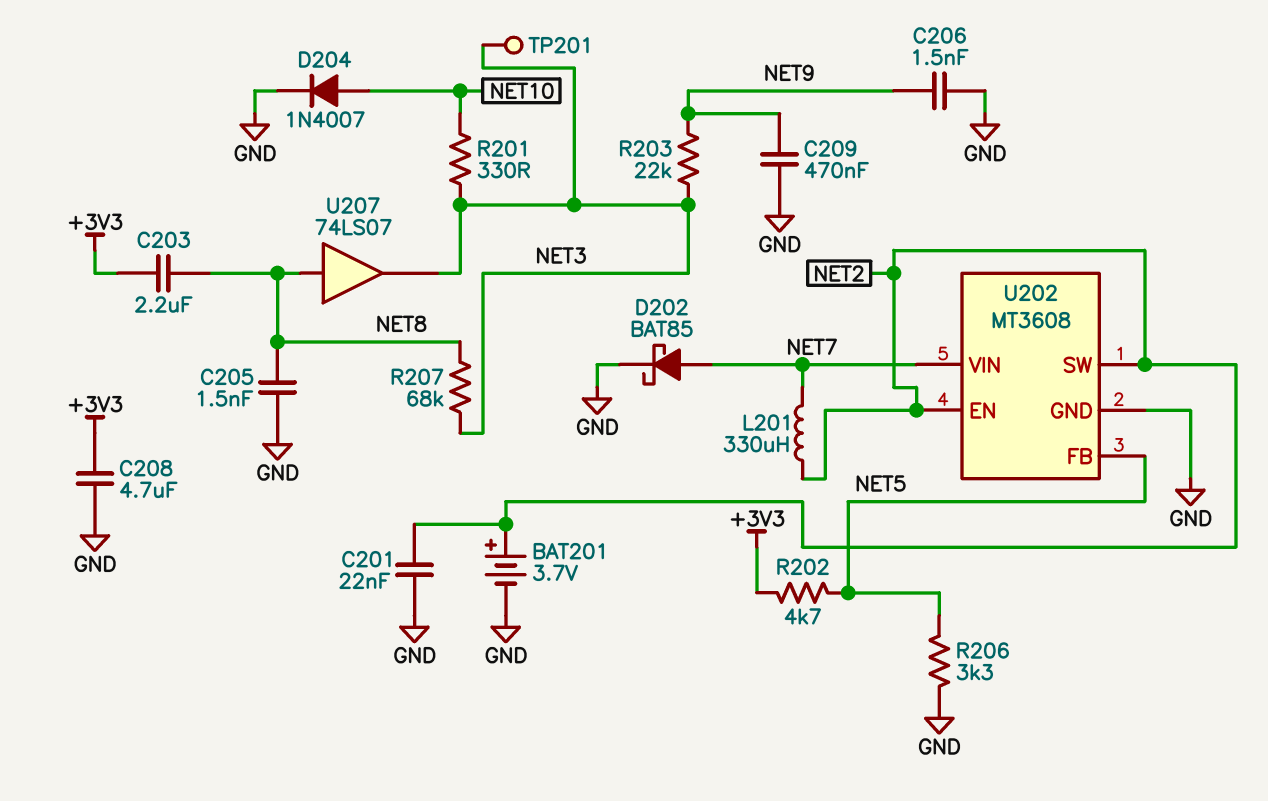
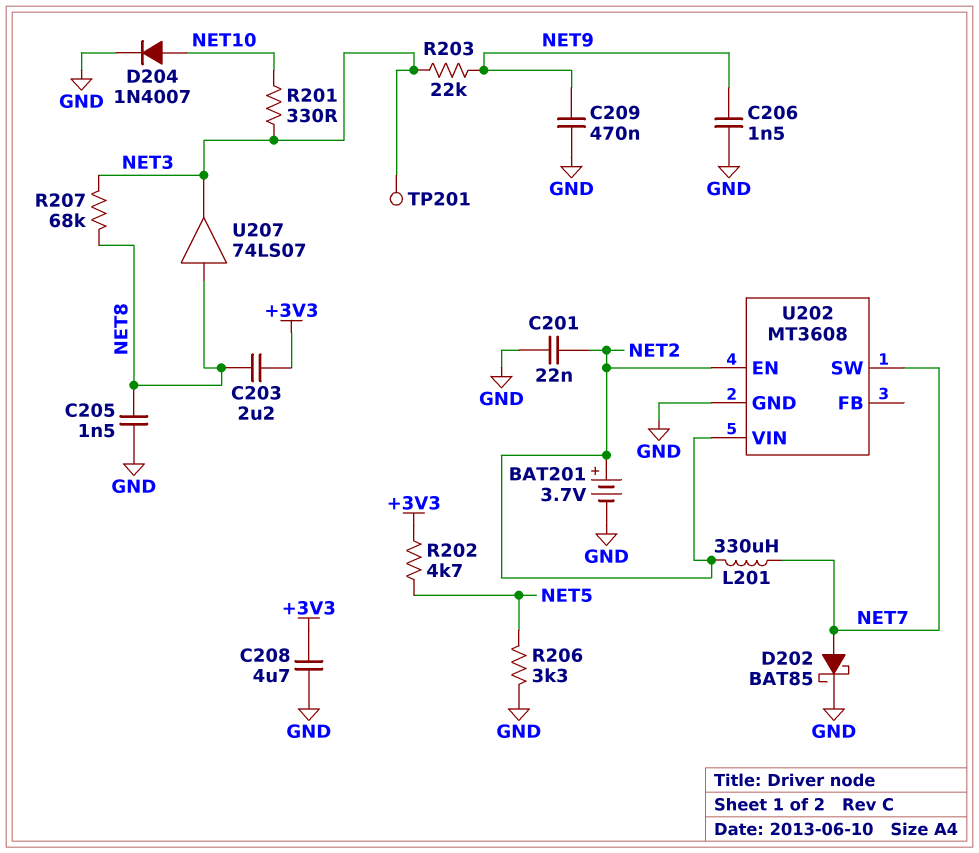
U202 pin FB: NET5 -> none
U202 pin SW: NET2 -> NET7
U202 pin VIN: NET7 -> NET2

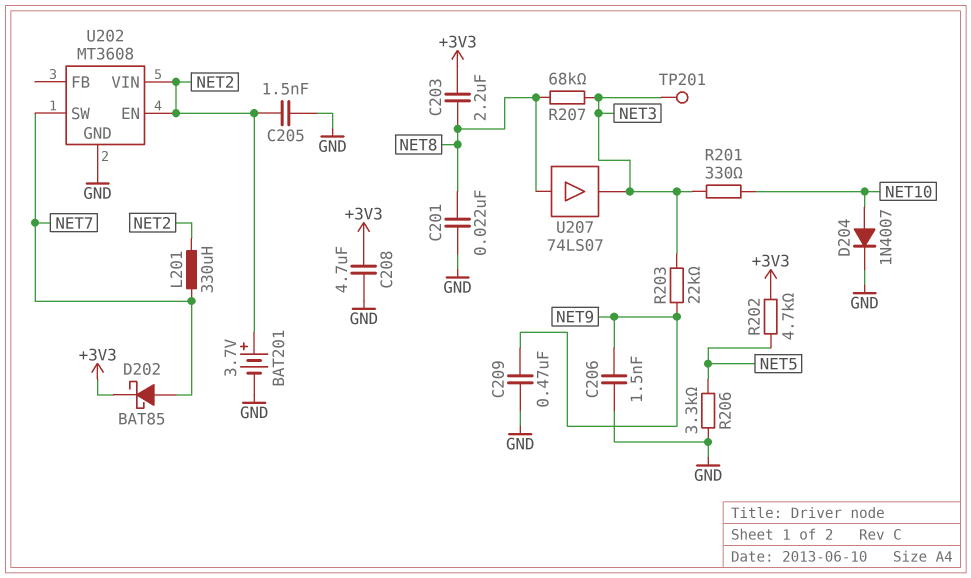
C201: 22nF (GND, NET2) -> 22nF (GND, NET8)
C205: 1.5nF (GND, NET8) -> 1.5nF (GND, NET2)
D202: schottky BAT85 (A NET7, K GND) -> schottky BAT85 (A NET7, K +3V3)

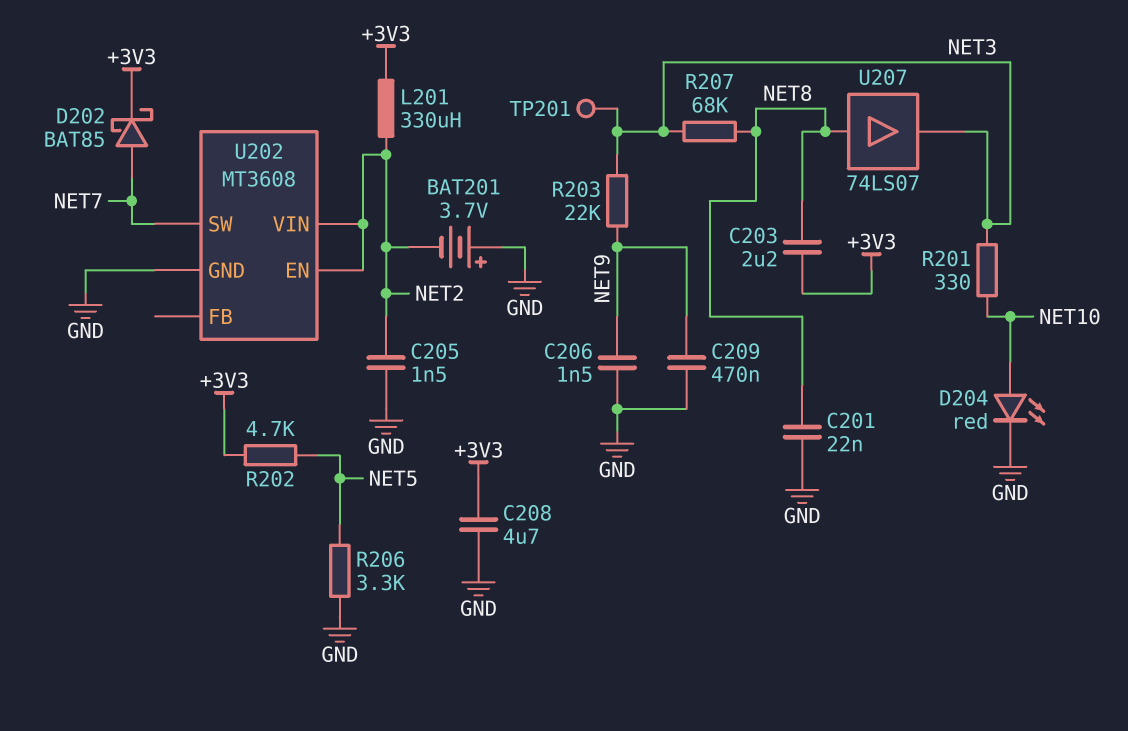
BAT201: 3.7V (plus NET2, minus GND) -> 3.7V (plus GND, minus NET2)
D204: diode 1N4007 (A NET10, K GND) -> LED red (A NET10, K GND)
L201: 330uH (NET2, NET7) -> 330uH (+3V3, NET2)

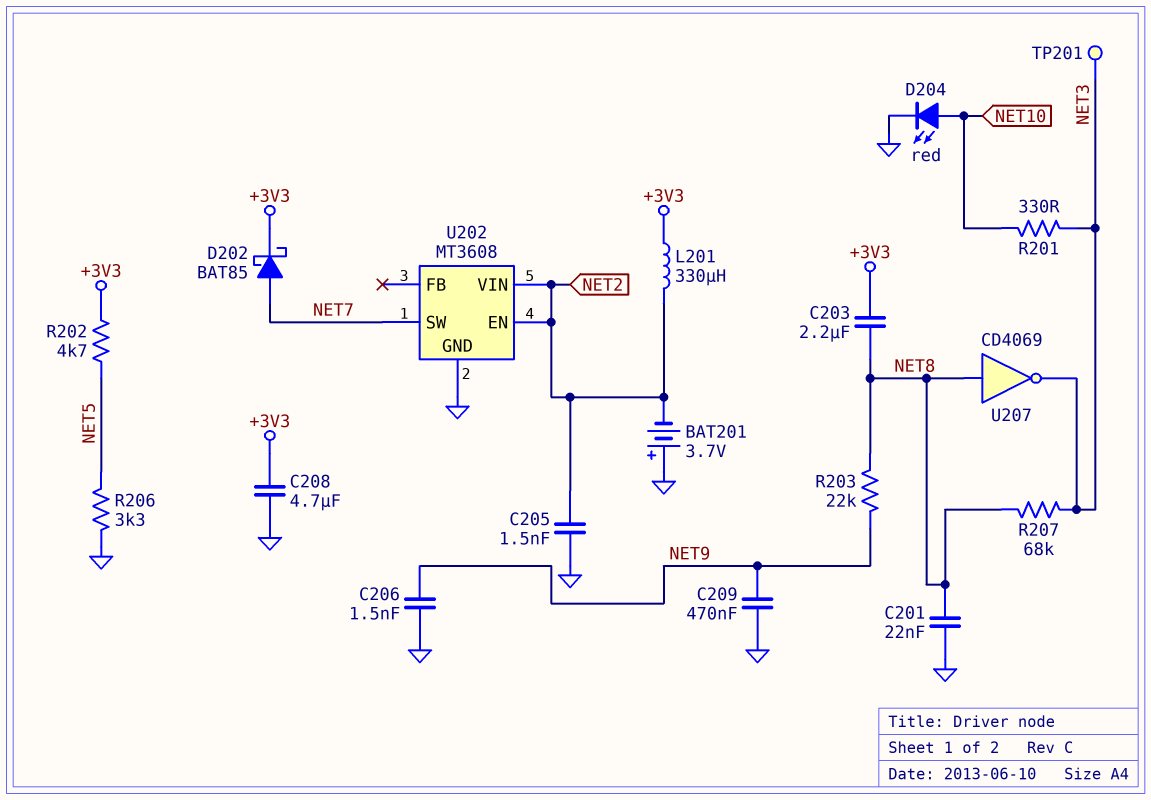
R203: 22k (NET3, NET9) -> 22k (NET8, NET9)
U207: buffer 74LS07 (in NET8, out NET3) -> NOT CD4069 (in NET8, out NET3)

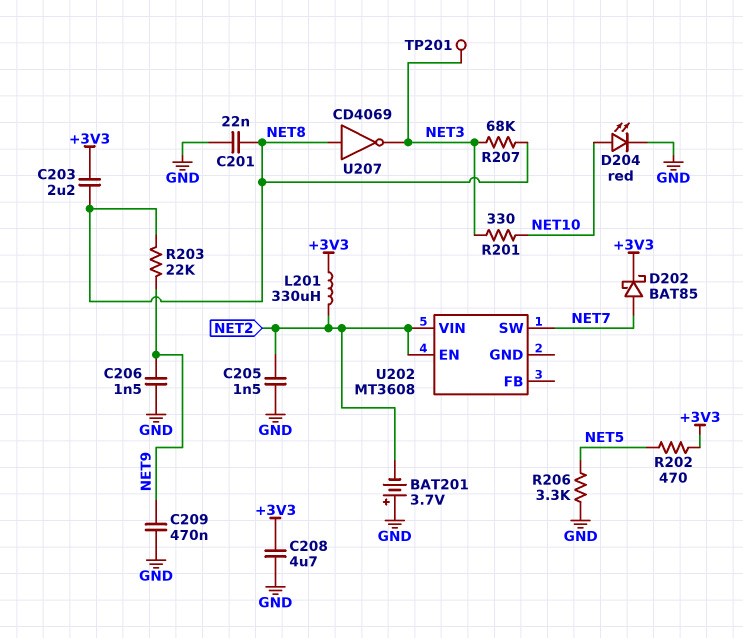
R202: 4.7k (+3V3, NET5) -> 470 (+3V3, NET5)
U202 pin GND: GND -> none

